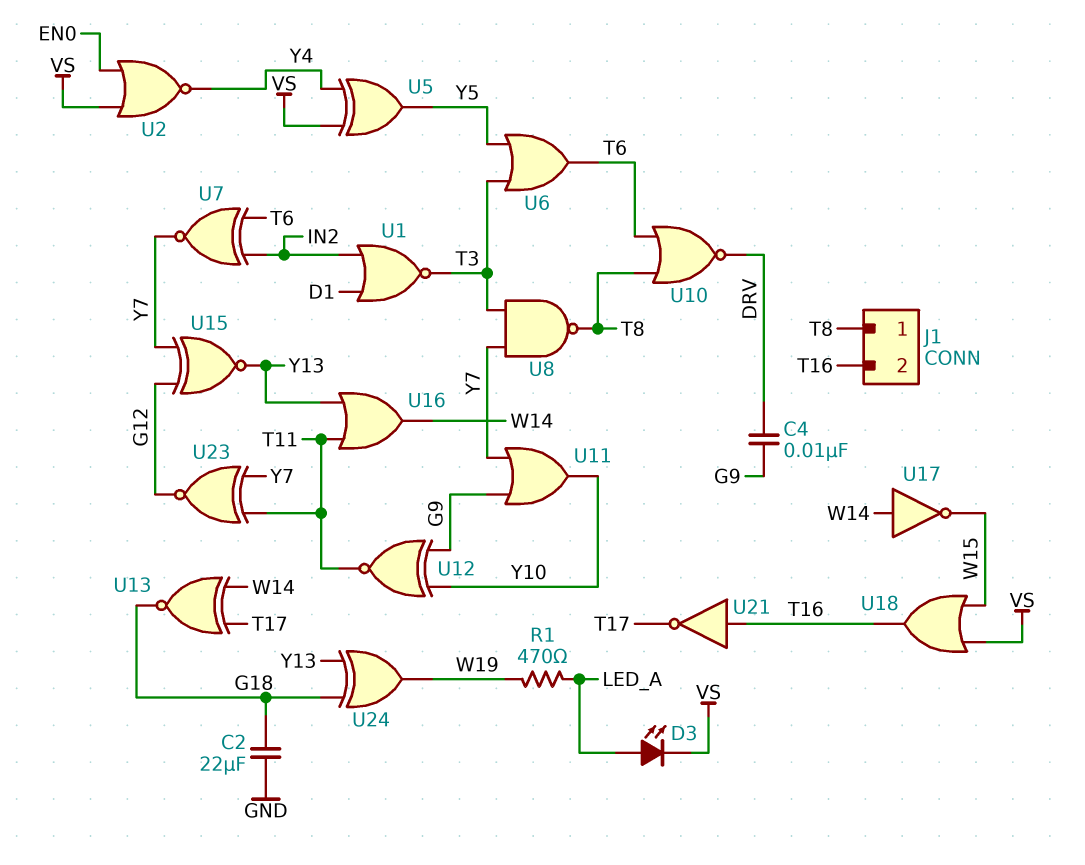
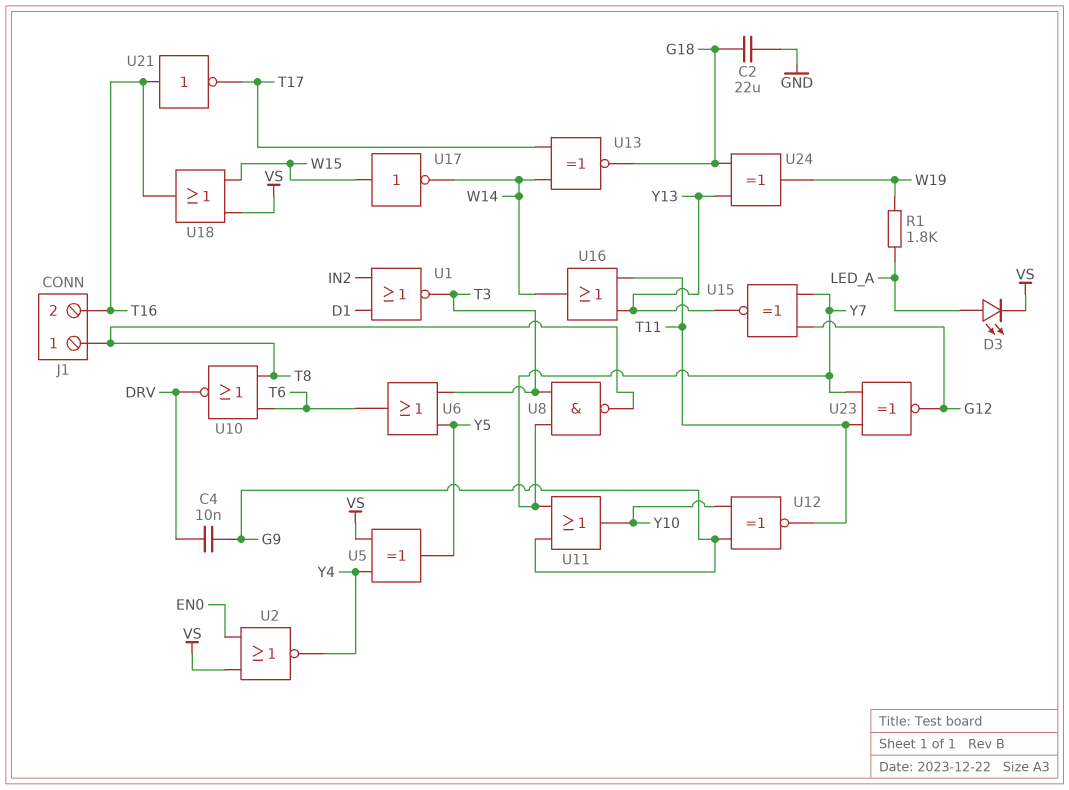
R1: 470 (LED_A, W19) -> 1.8k (LED_A, W19)
U7: XNOR (in IN2, in T6, out Y7) -> none
U17: NOT (in W14, out W15) -> NOT (in W15, out W14)

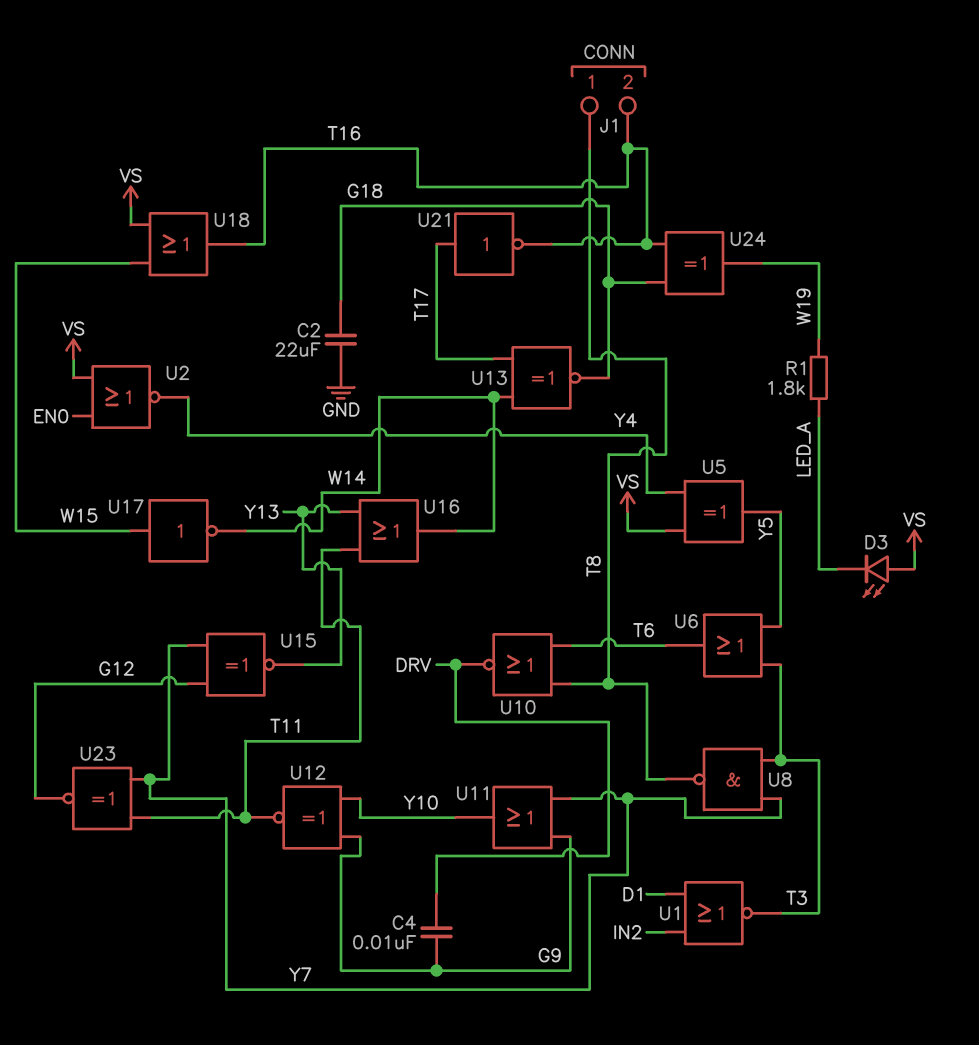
D3: LED (A LED_A, K VS) -> LED (A VS, K LED_A)
U21: NOT (in T16, out T17) -> NOT (in T17, out T16)
U24: XOR (in G18, in Y13, out W19) -> XOR (in G18, in T16, out W19)

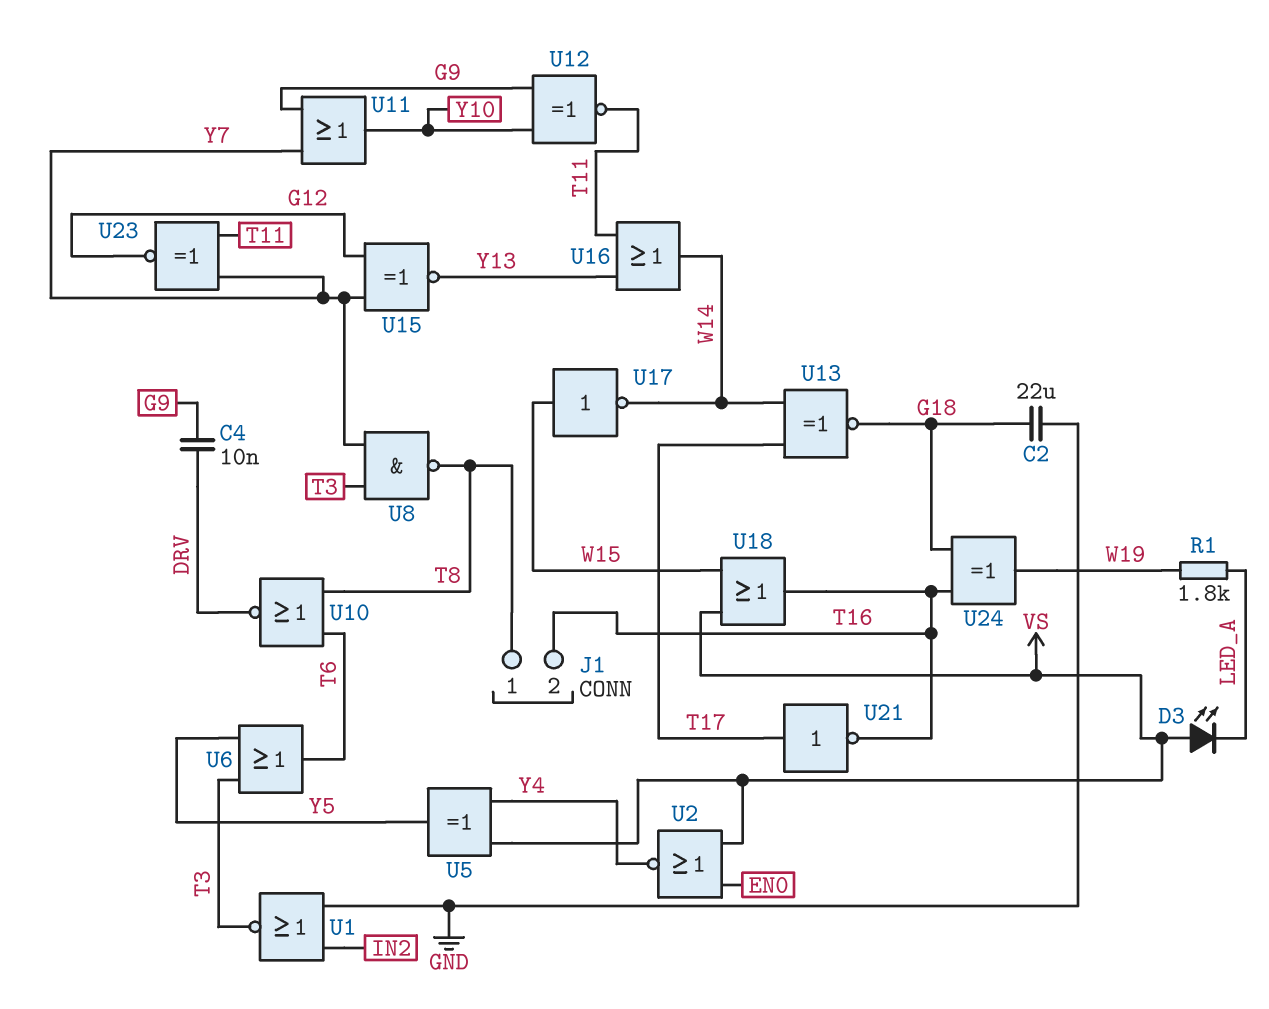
U1: NOR (in D1, in IN2, out T3) -> NOR (in GND, in IN2, out T3)

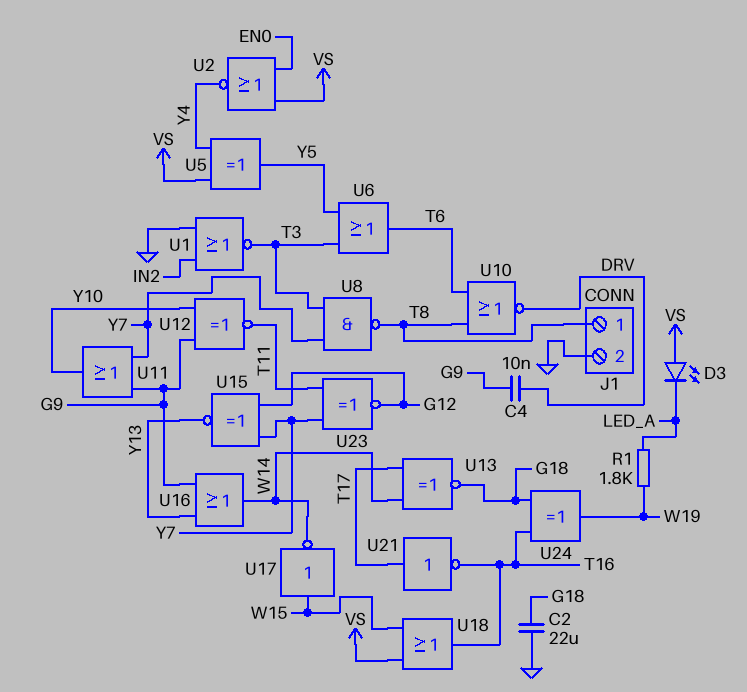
J1 pin 2: T16 -> GND
U16: OR (in T11, in Y13, out W14) -> OR (in G9, in Y13, out W14)

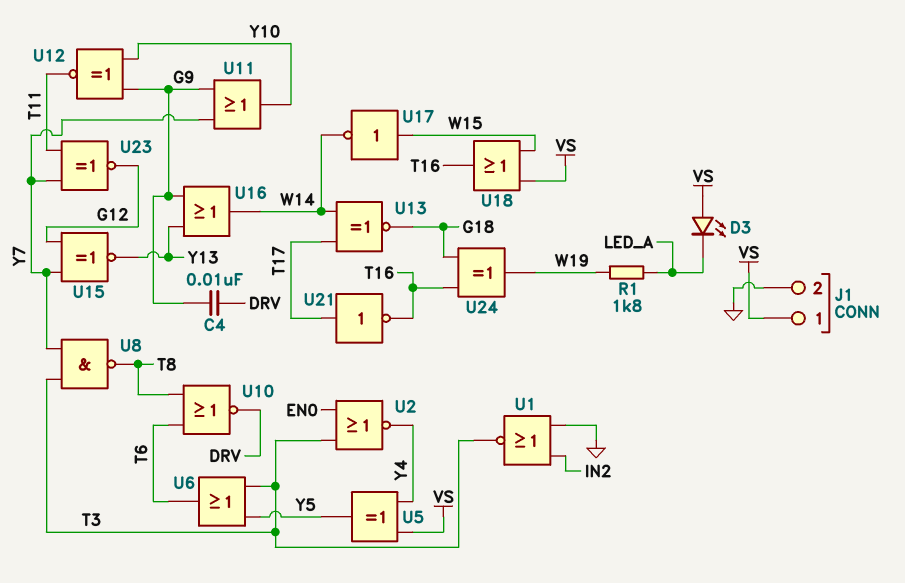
C2: 22uF (G18, GND) -> none
J1 pin 1: T8 -> VS
U2: NOR (in EN0, in VS, out Y4) -> NOR (in EN0, in T3, out Y4)

